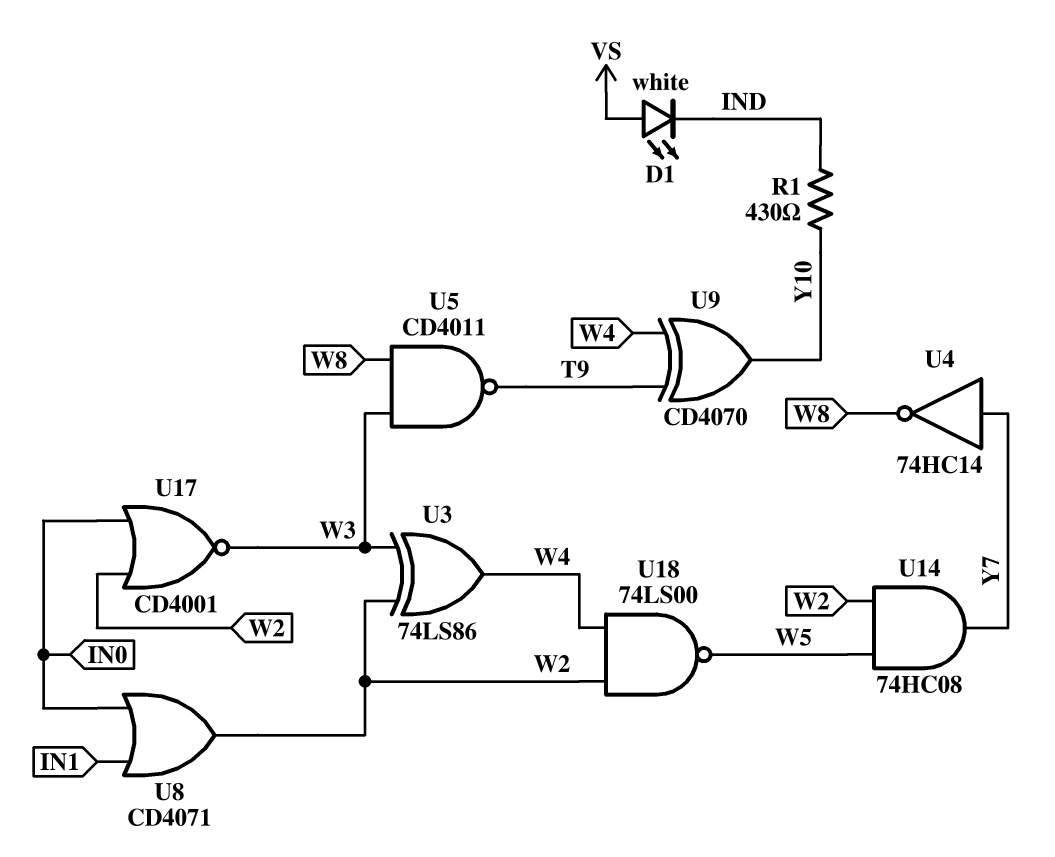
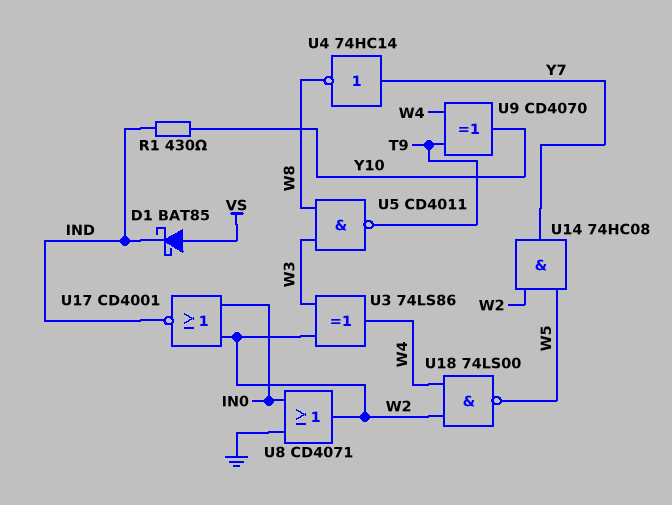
D1: LED white (A VS, K IND) -> schottky BAT85 (A VS, K IND)
U8: OR CD4071 (in IN0, in IN1, out W2) -> OR CD4071 (in GND, in IN0, out W2)
U17: NOR CD4001 (in IN0, in W2, out W3) -> NOR CD4001 (in IN0, in W2, out IND)

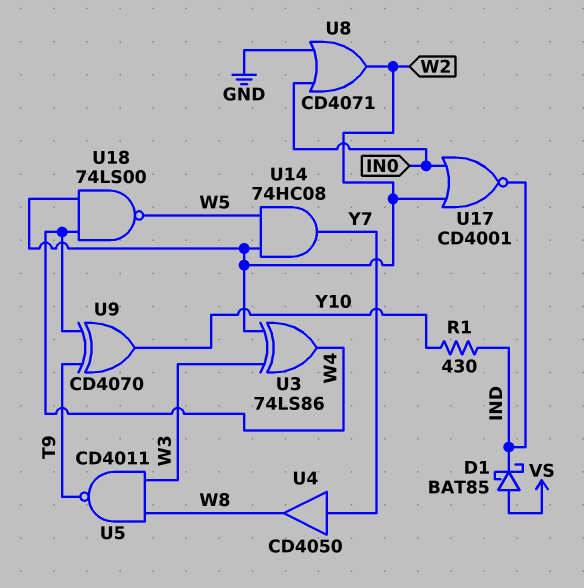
U4: NOT 74HC14 (in Y7, out W8) -> buffer CD4050 (in Y7, out W8)

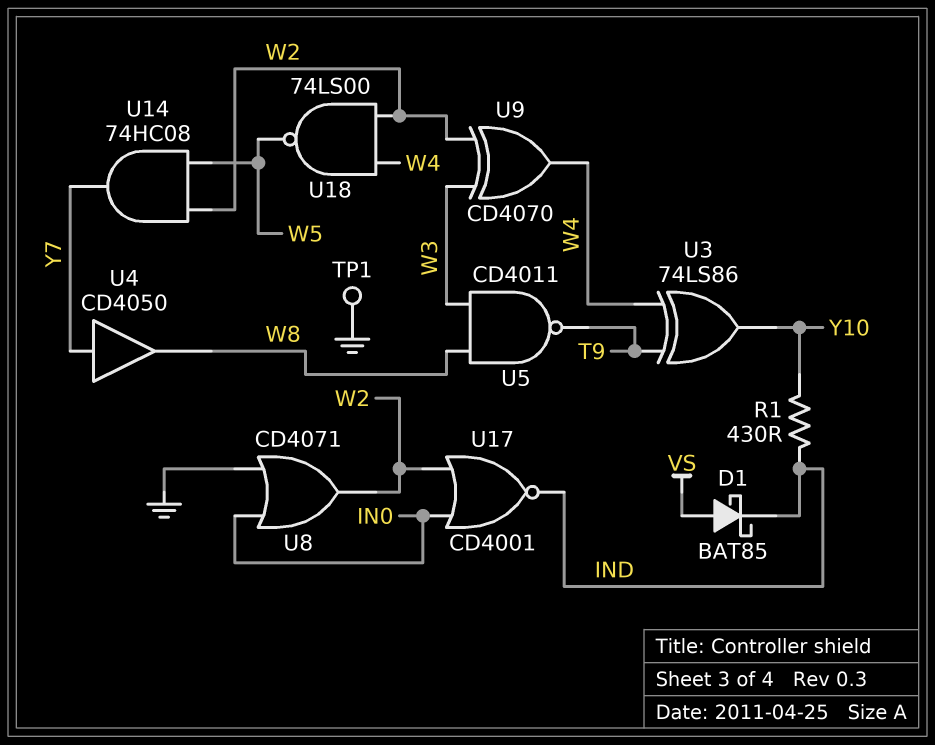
TP1: none -> test point (GND)
U3: XOR 74LS86 (in W2, in W3, out W4) -> XOR 74LS86 (in T9, in W4, out Y10)
U9: XOR CD4070 (in T9, in W4, out Y10) -> XOR CD4070 (in W2, in W3, out W4)

